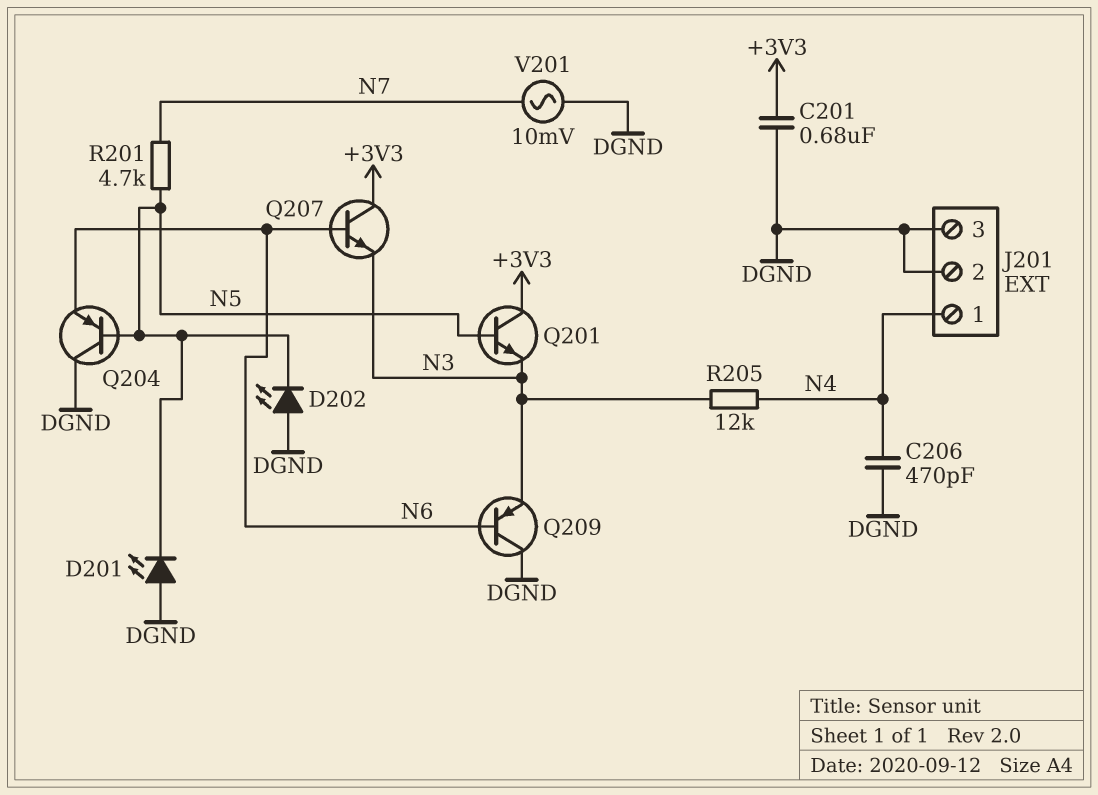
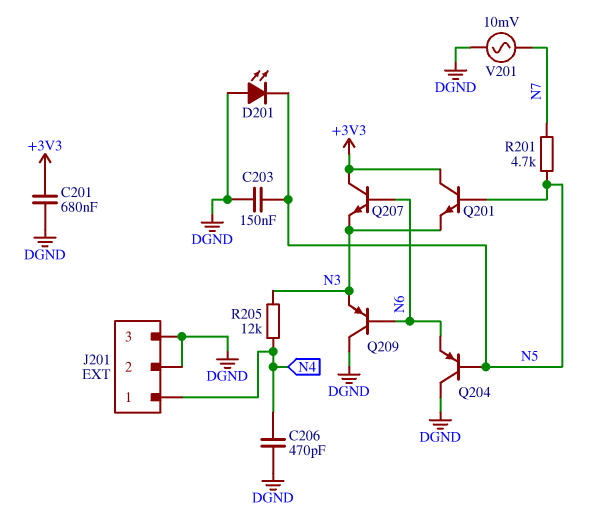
C203: none -> 150nF (DGND, N5)
D202: LED (A DGND, K N5) -> none

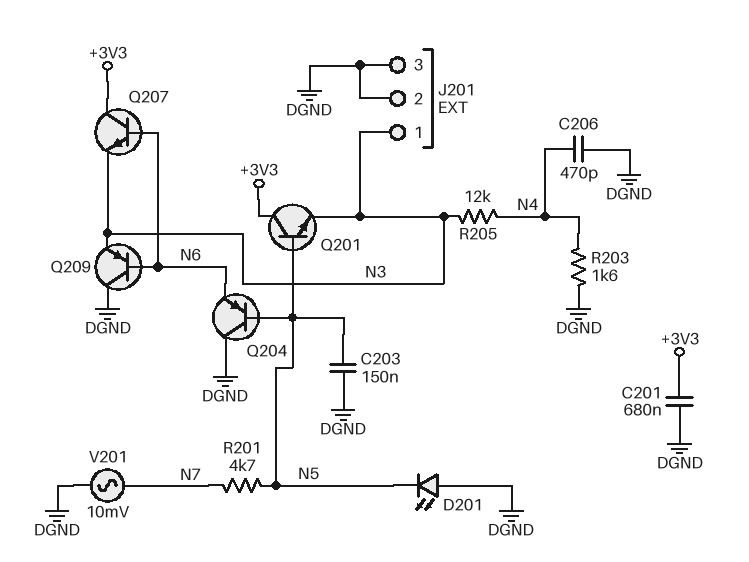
J201 pin 1: N4 -> N3
R203: none -> 1.6k (DGND, N4)

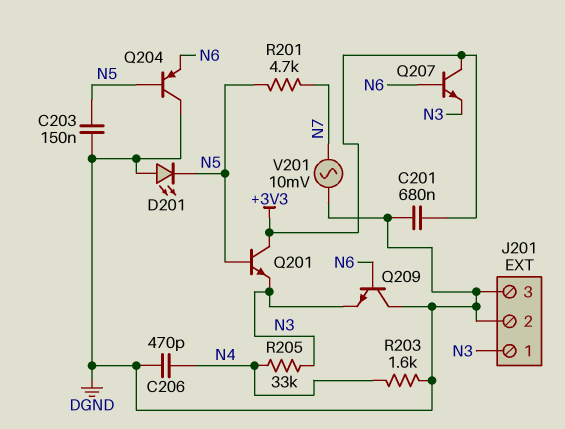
Q209: PNP (B N6, C DGND, E N3) -> NPN (B N6, C DGND, E N3)
R205: 12k (N3, N4) -> 33k (N3, N4)

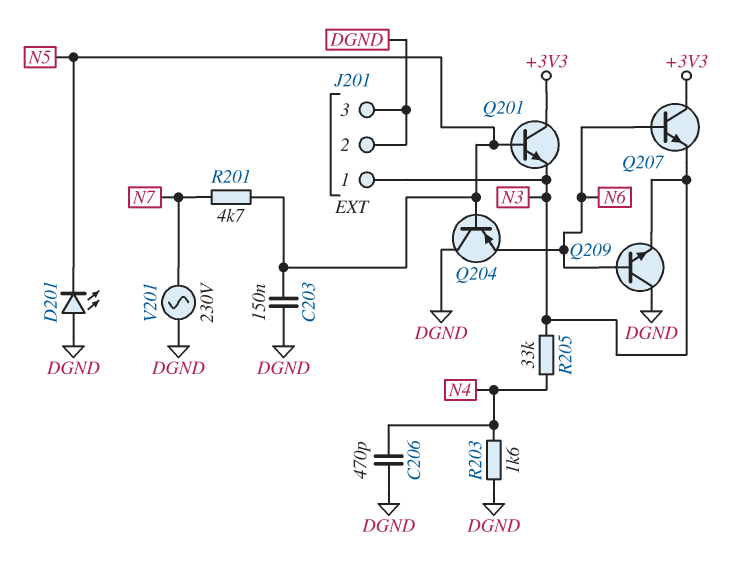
C201: 680nF (+3V3, DGND) -> none
V201: AC 10mV (DGND, N7) -> AC 230V (DGND, N7)

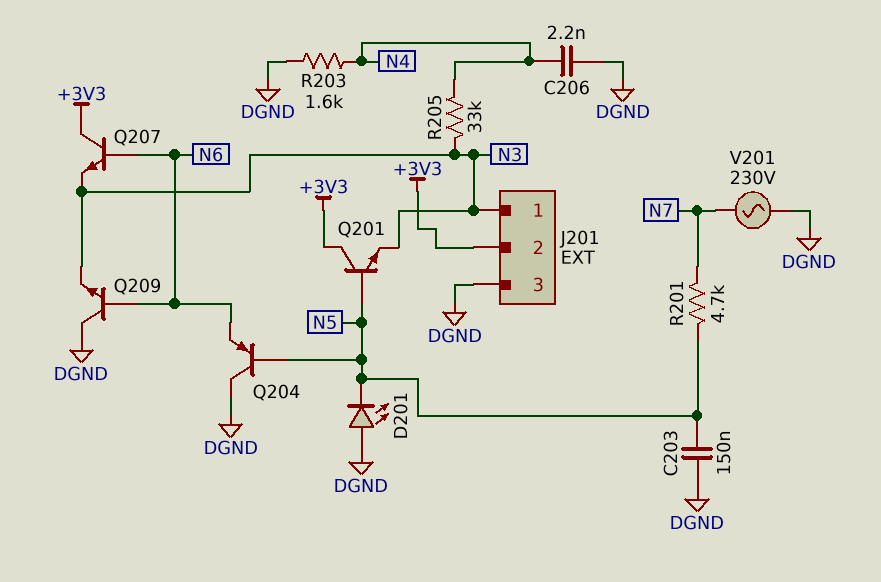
C206: 470pF (DGND, N4) -> 2.2nF (DGND, N4)
J201 pin 2: DGND -> +3V3

